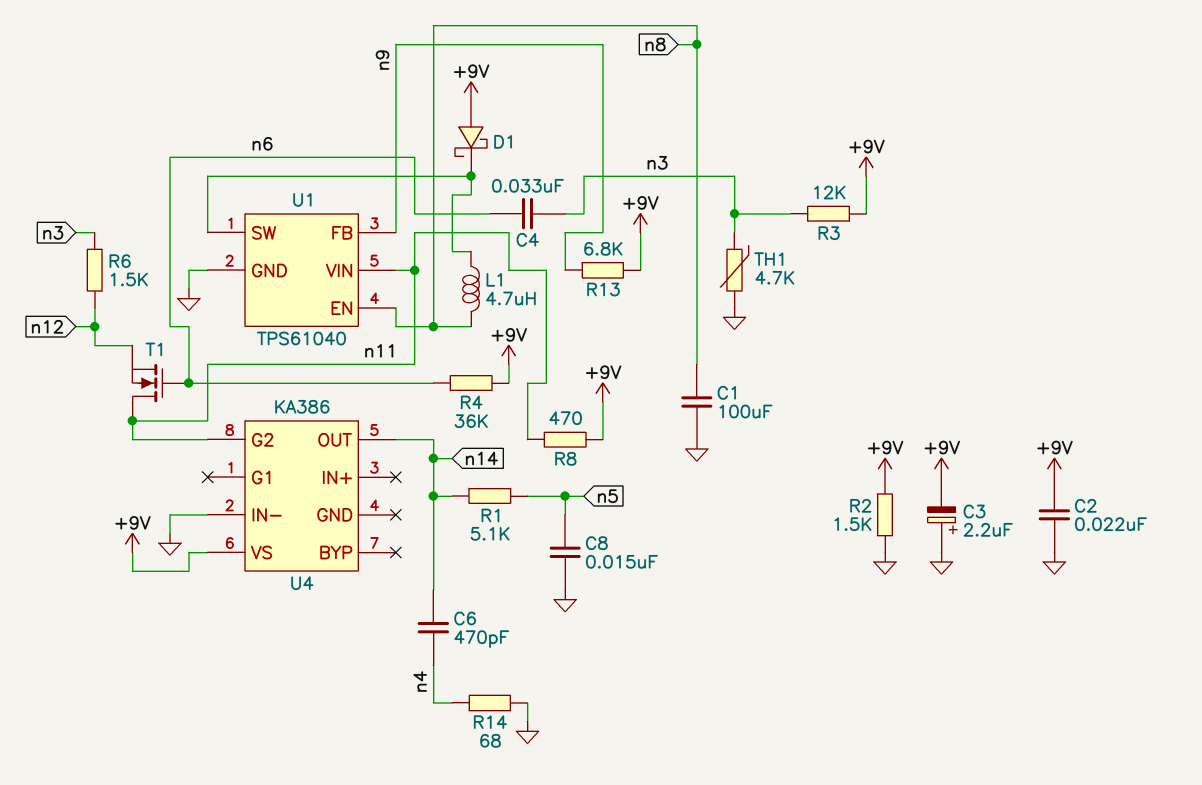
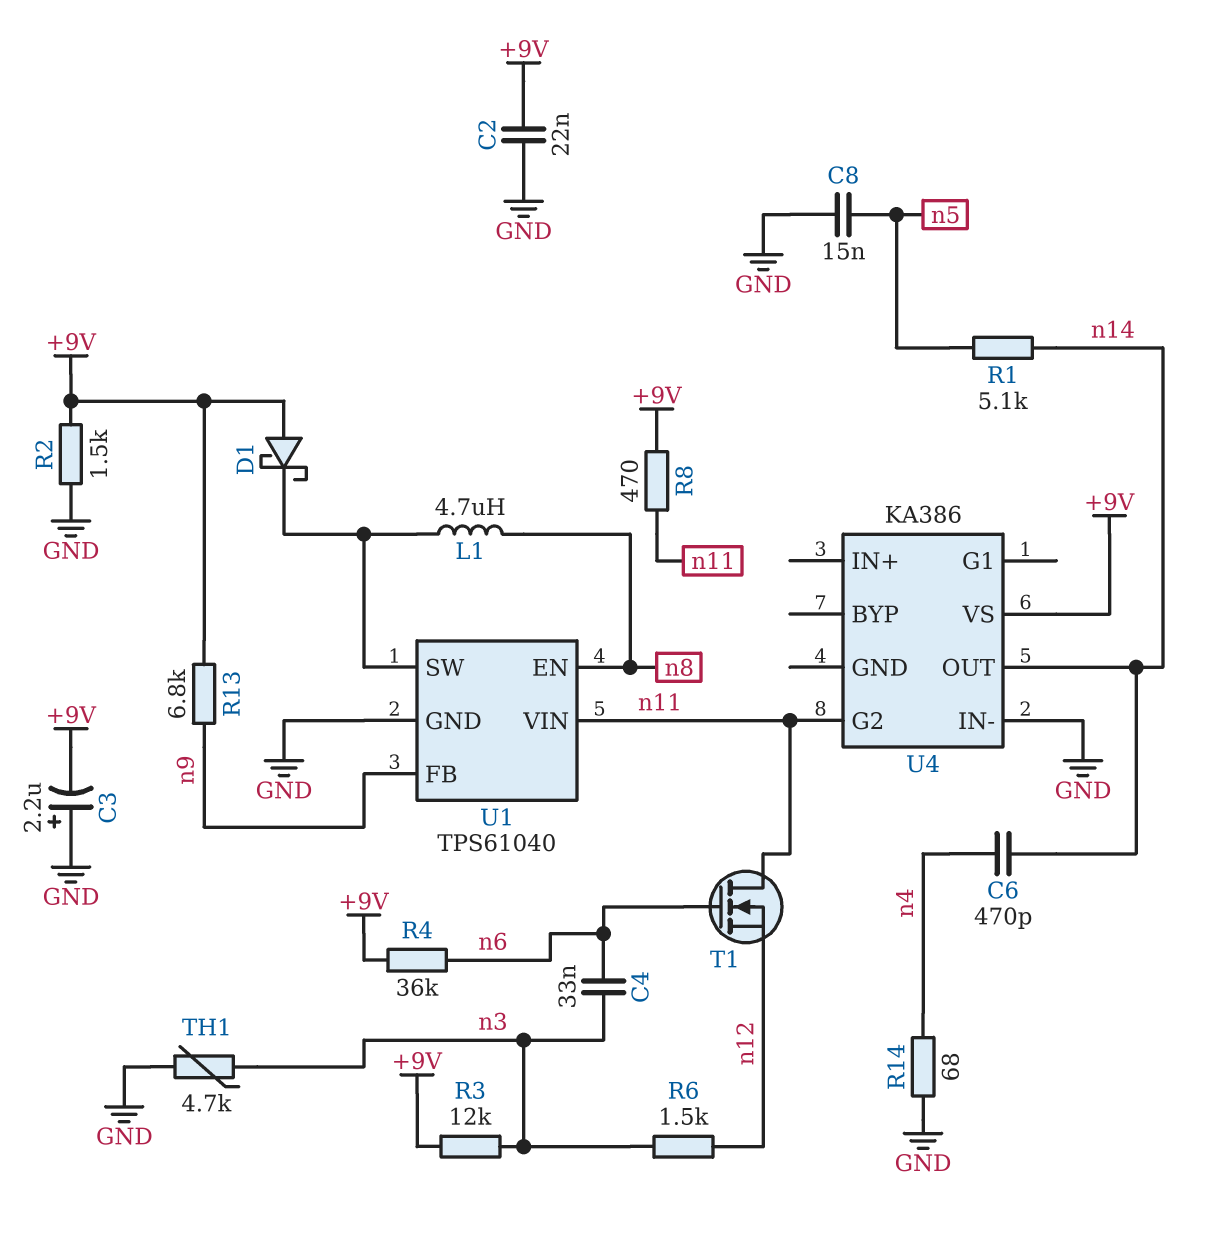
C1: 100uF (GND, n8) -> none

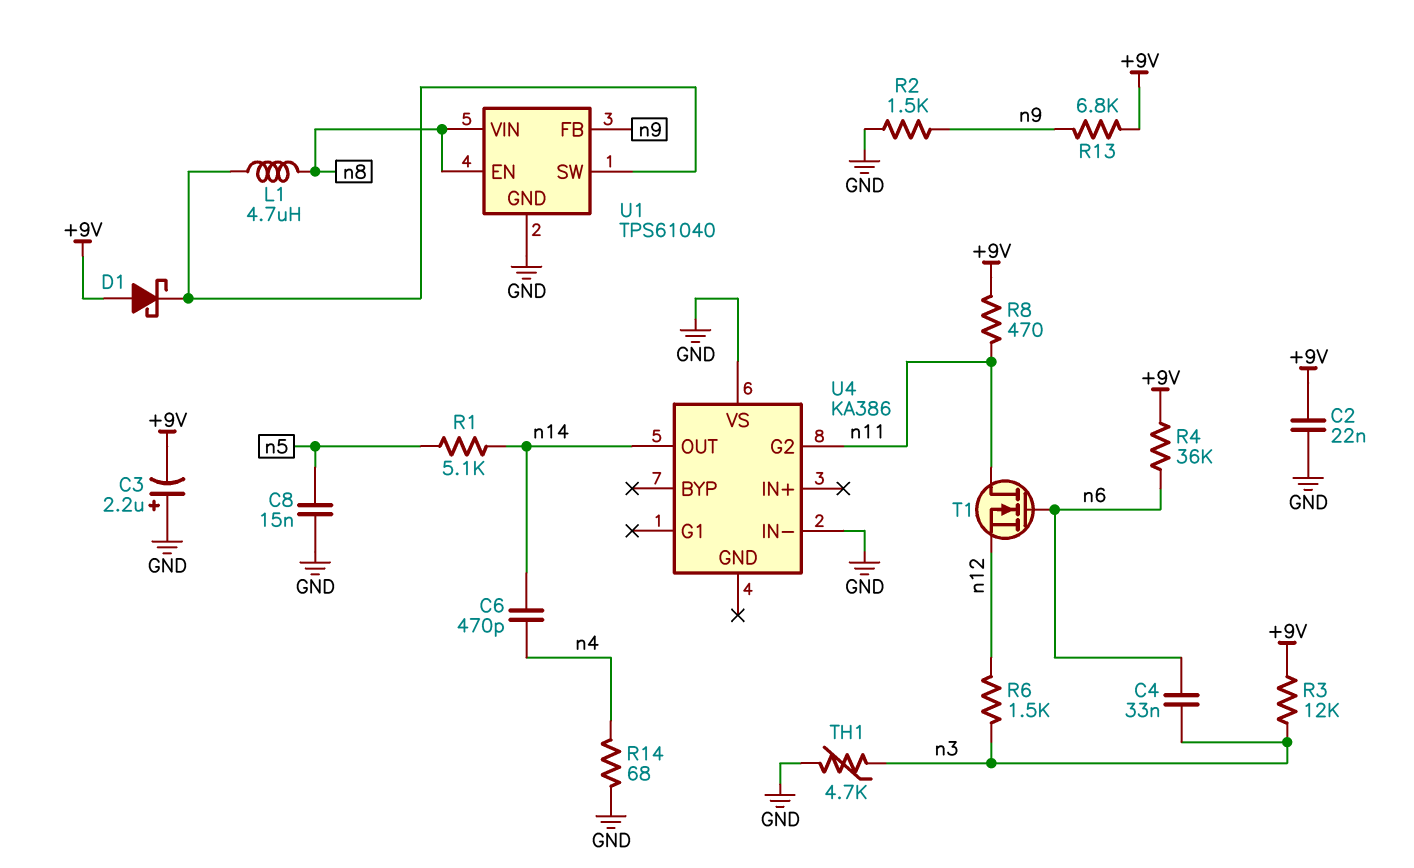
R2: 1.5k (+9V, GND) -> 1.5k (GND, n9)
U1 pin VIN: n11 -> n8
U4 pin VS: +9V -> GND

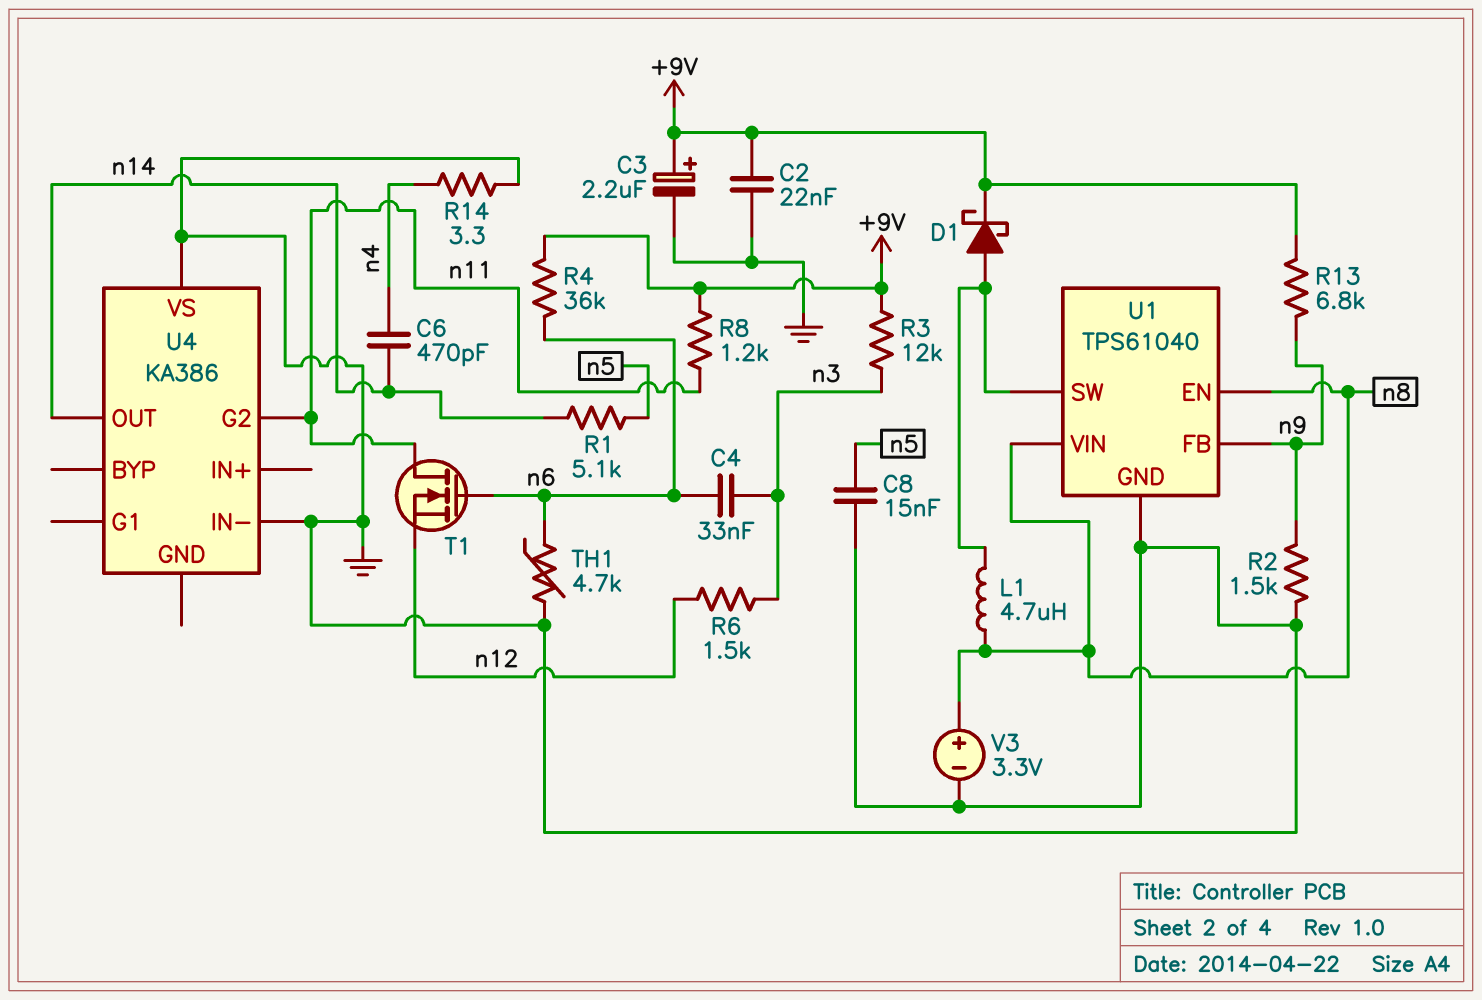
C3: 2.2uF (plus GND, minus +9V) -> 2.2uF (plus +9V, minus GND)
D1: schottky (A +9V, K U1/SW) -> schottky (A U1/SW, K +9V)
R8: 470 (+9V, n11) -> 1.2k (+9V, n11)
R14: 68 (GND, n4) -> 3.3 (GND, n4)
TH1: 4.7k (GND, n3) -> 4.7k (GND, n6)
V3: none -> 3.3V (plus n8, minus GND)

